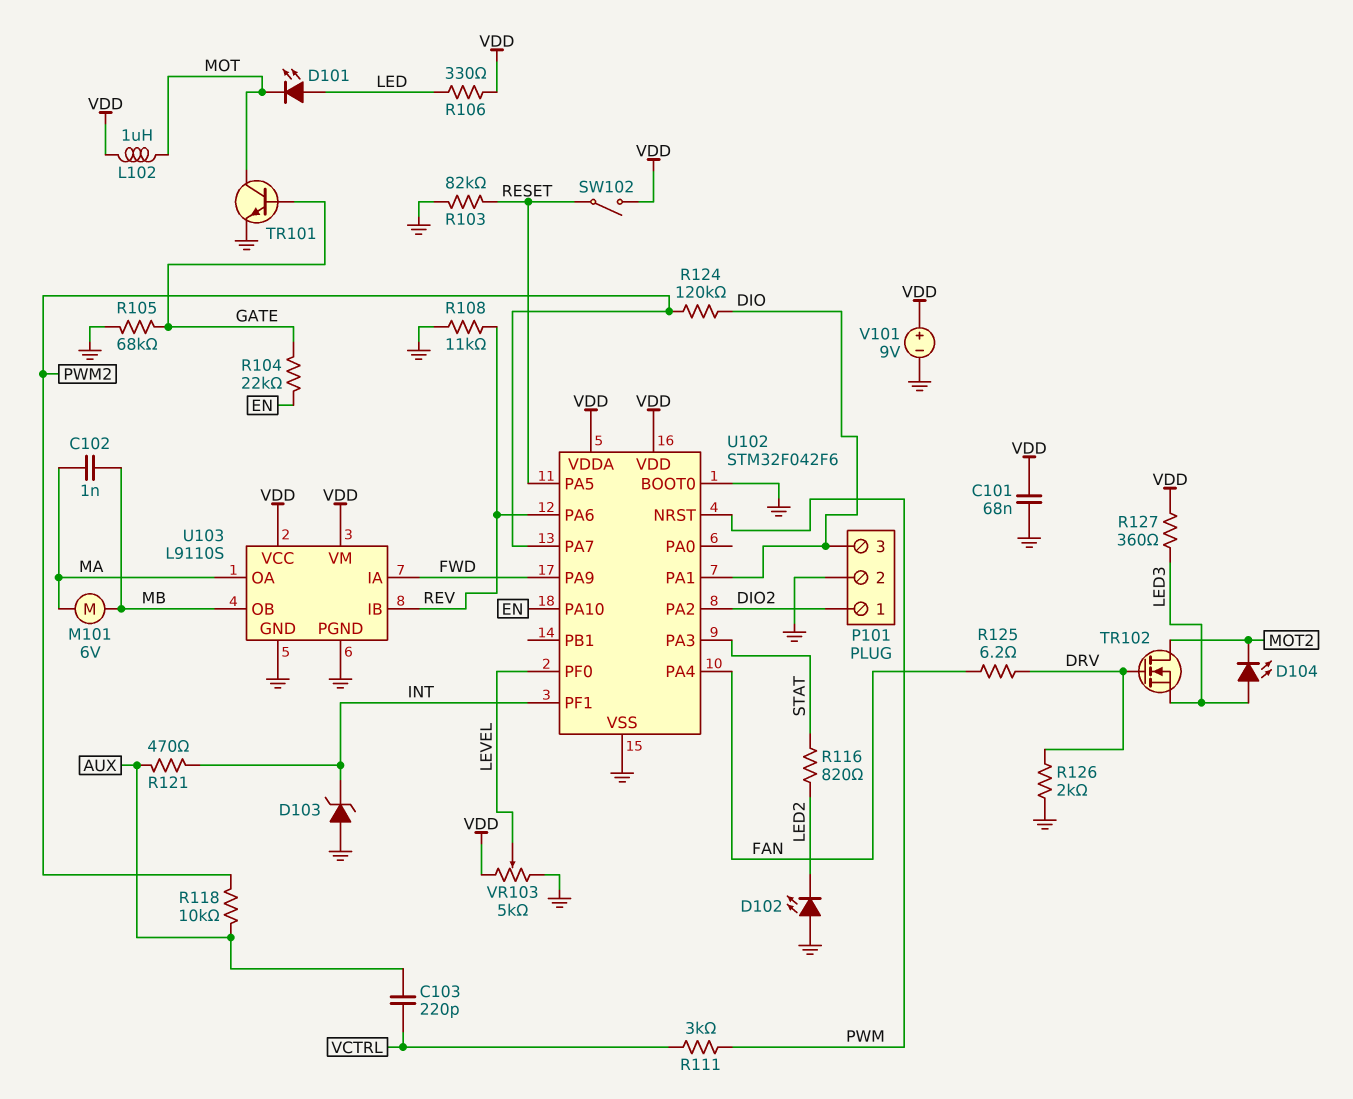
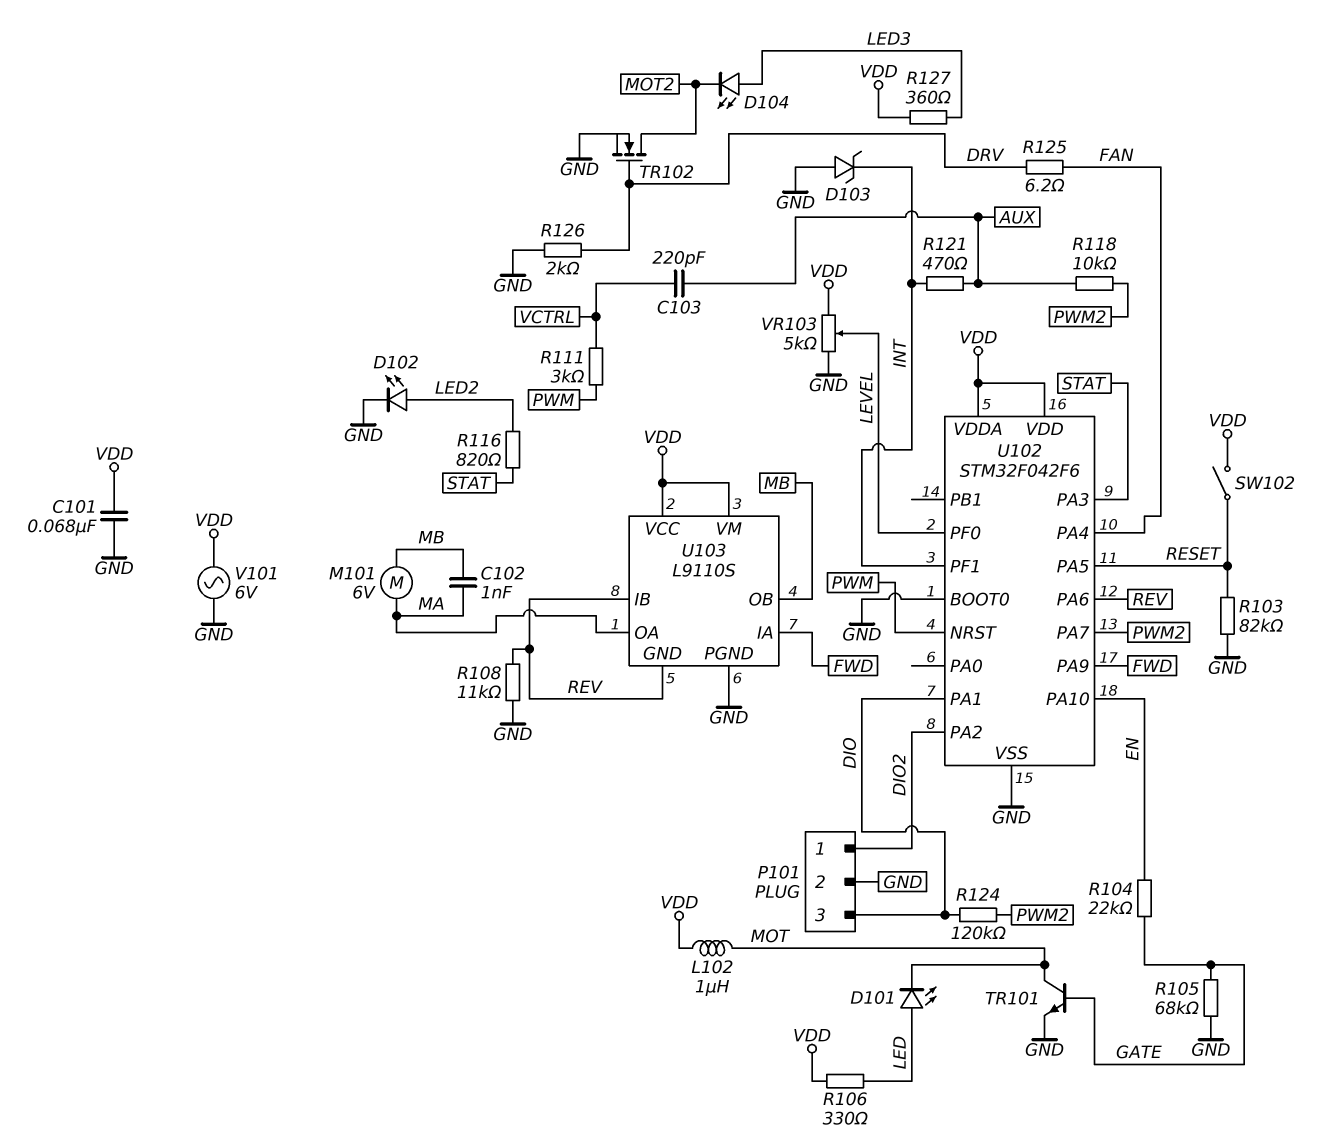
D102: LED (A GND, K LED2) -> LED (A LED2, K GND)
TR102: NMOS (G DRV, D MOT2, S LED3) -> NMOS (G DRV, D MOT2, S GND)
U103 pin GND: GND -> REV
V101: 9V (plus VDD, minus GND) -> AC 6V (GND, VDD)

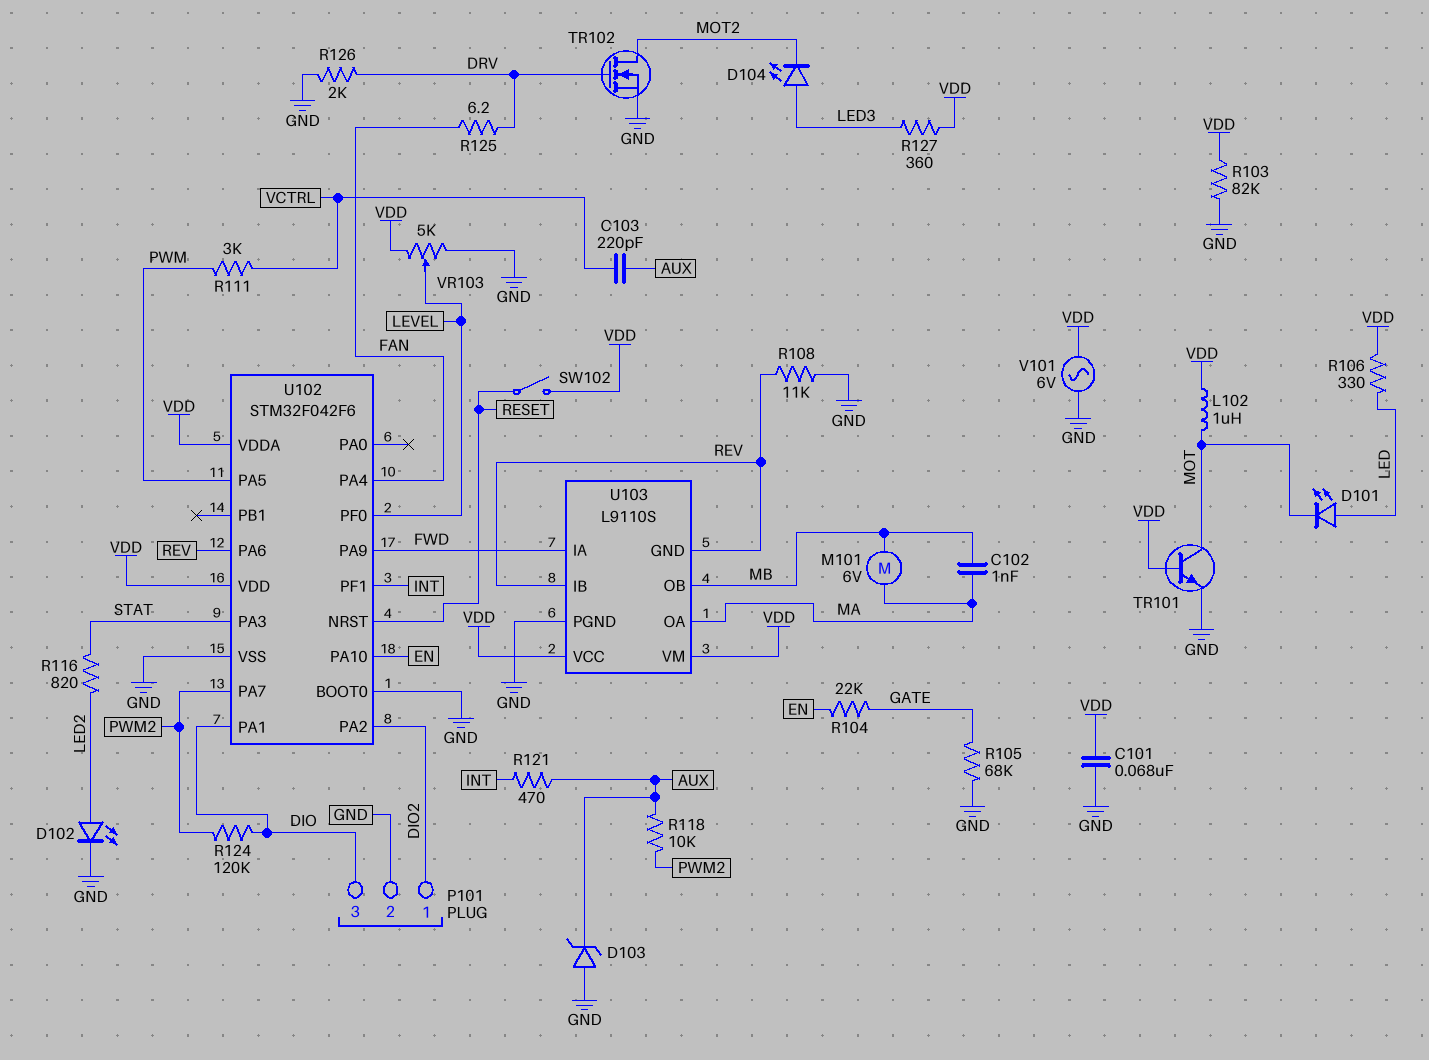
D103: zener (A GND, K INT) -> zener (A GND, K AUX)
R103: 82k (GND, RESET) -> 82k (GND, VDD)
TR101: NPN (B GATE, C MOT, E GND) -> NPN (B VDD, C MOT, E GND)
U102 pin NRST: PWM -> RESET
U102 pin PA5: RESET -> PWM

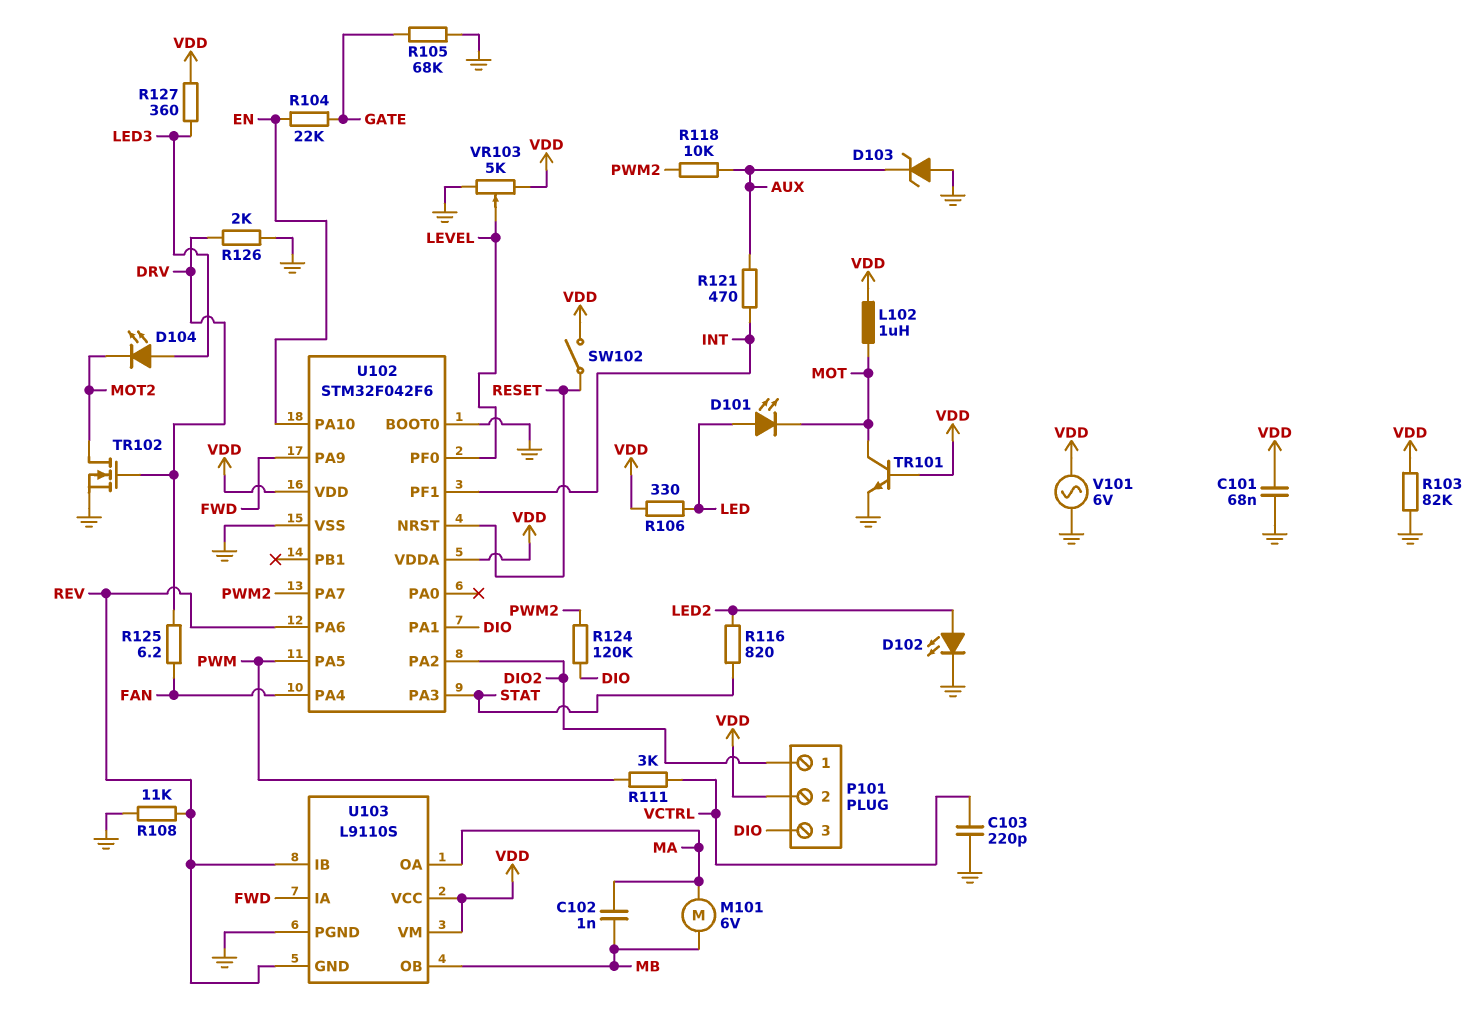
C103: 220pF (AUX, VCTRL) -> 220pF (GND, VCTRL)
P101 pin 2: GND -> VDD

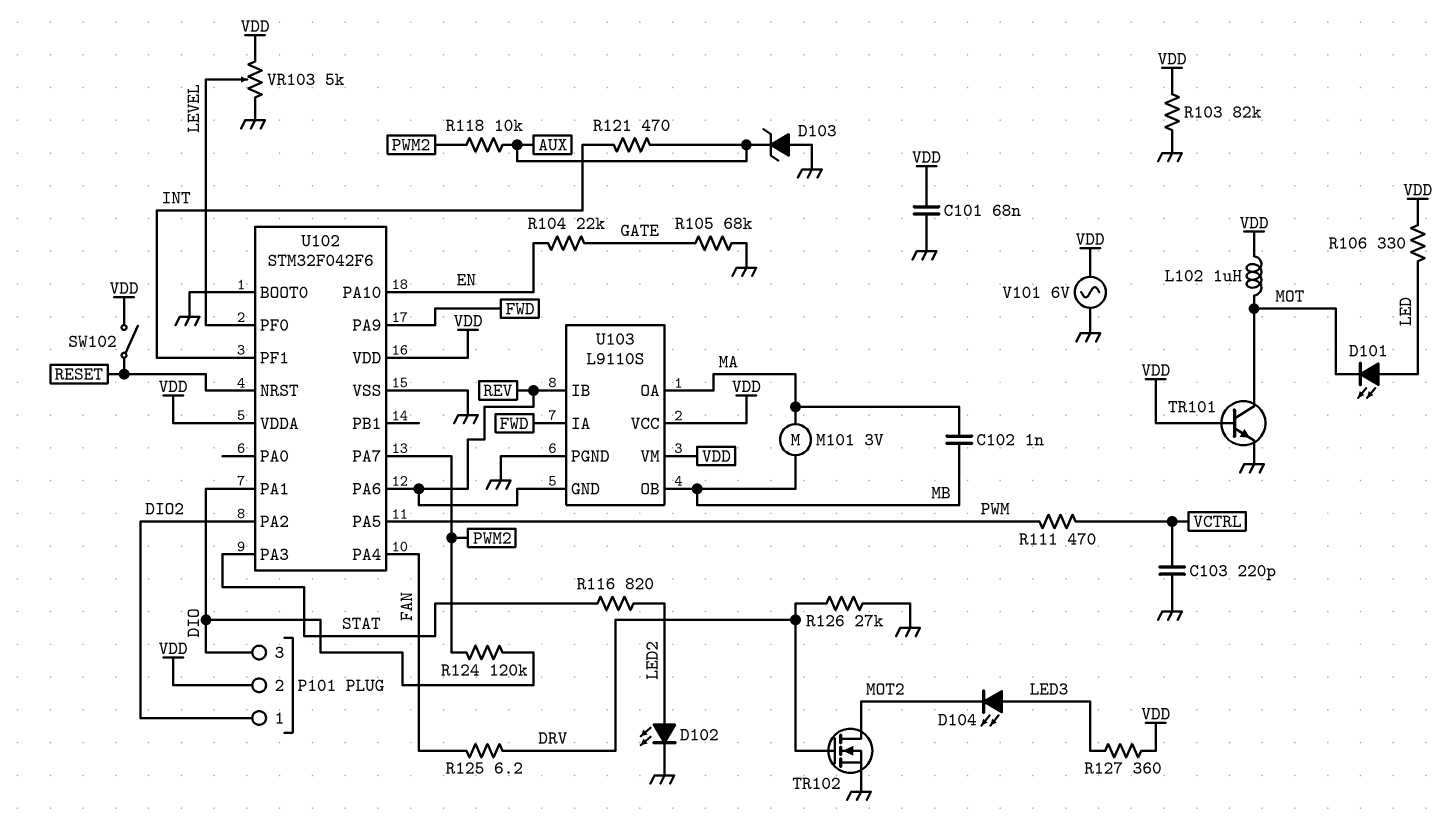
M101: motor 6V (MA, MB) -> motor 3V (MA, MB)
R108: 11k (GND, REV) -> none
R111: 3k (PWM, VCTRL) -> 470 (PWM, VCTRL)
R126: 2k (DRV, GND) -> 27k (DRV, GND)

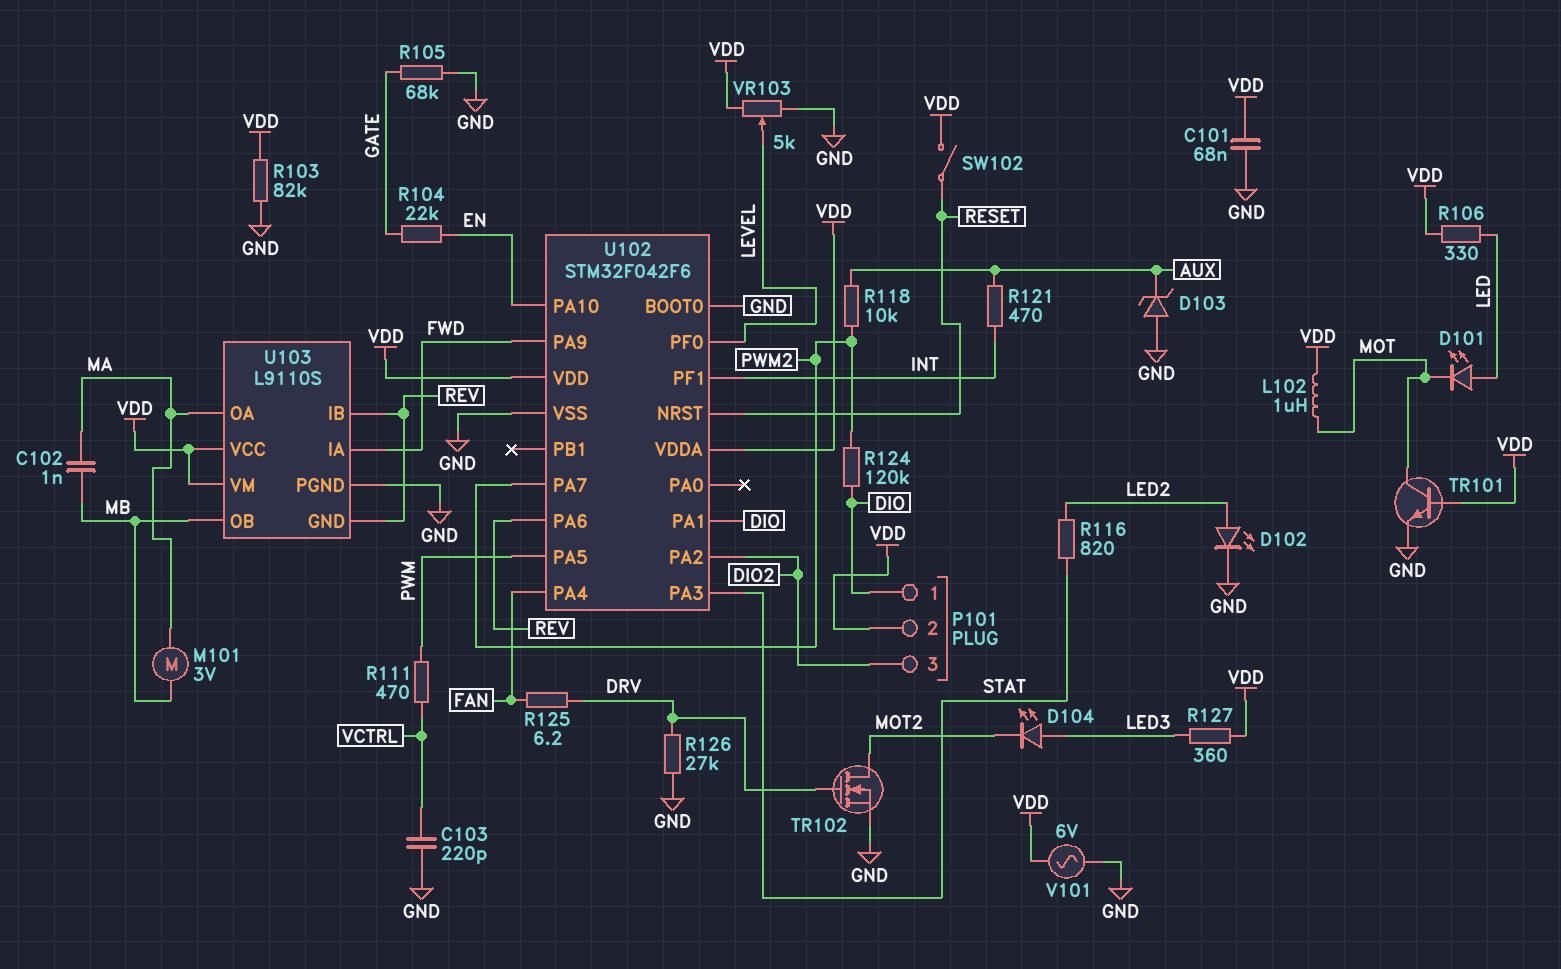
P101 pin 1: DIO2 -> DIO
P101 pin 3: DIO -> DIO2

